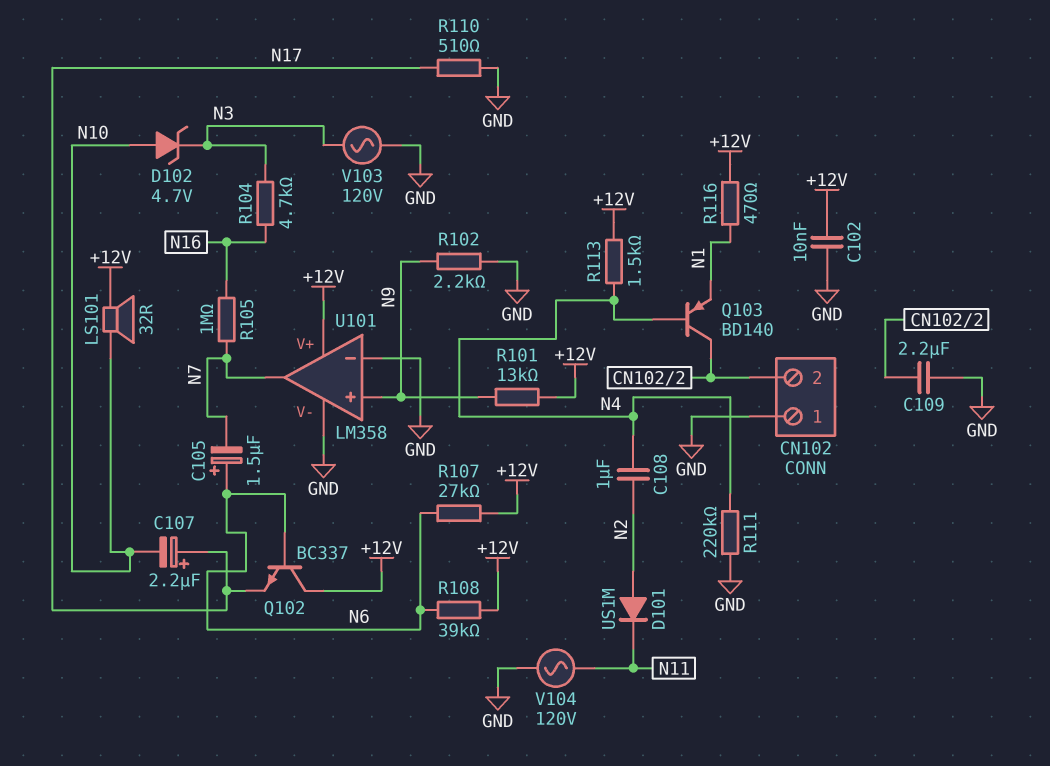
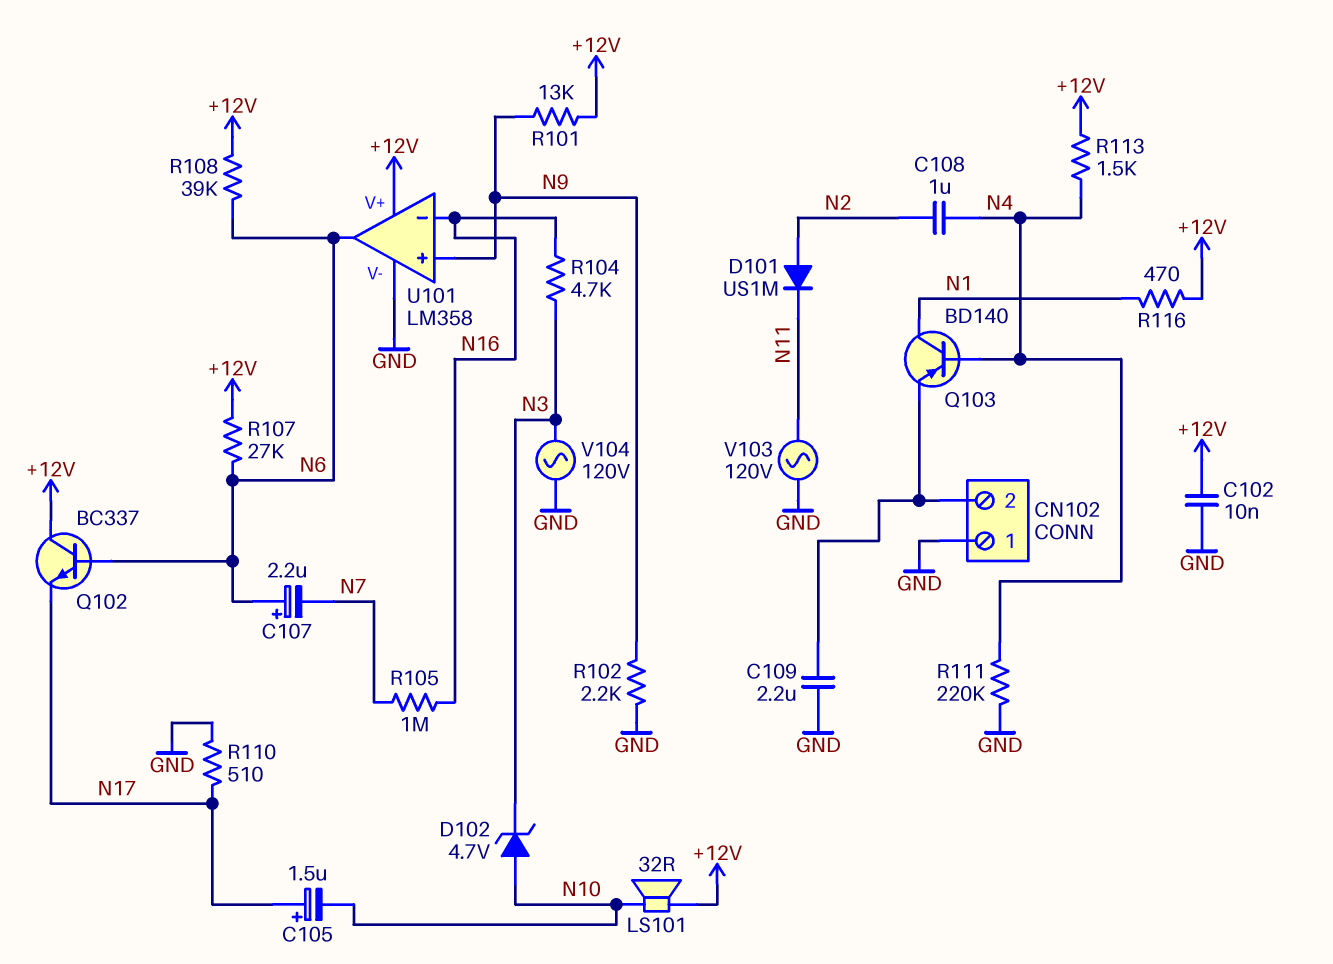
C105: 1.5uF (plus N6, minus N7) -> 1.5uF (plus N17, minus N10)
C107: 2.2uF (plus N17, minus N10) -> 2.2uF (plus N6, minus N7)
Q103: PNP BD140 (B N4, C CN102/2, E N1) -> PNP BD140 (B N4, C N1, E CN102/2)
U101 pin in-: GND -> N16
U101 pin out: N7 -> N6
V103: AC 120V (GND, N3) -> AC 120V (GND, N11)
V104: AC 120V (GND, N11) -> AC 120V (GND, N3)

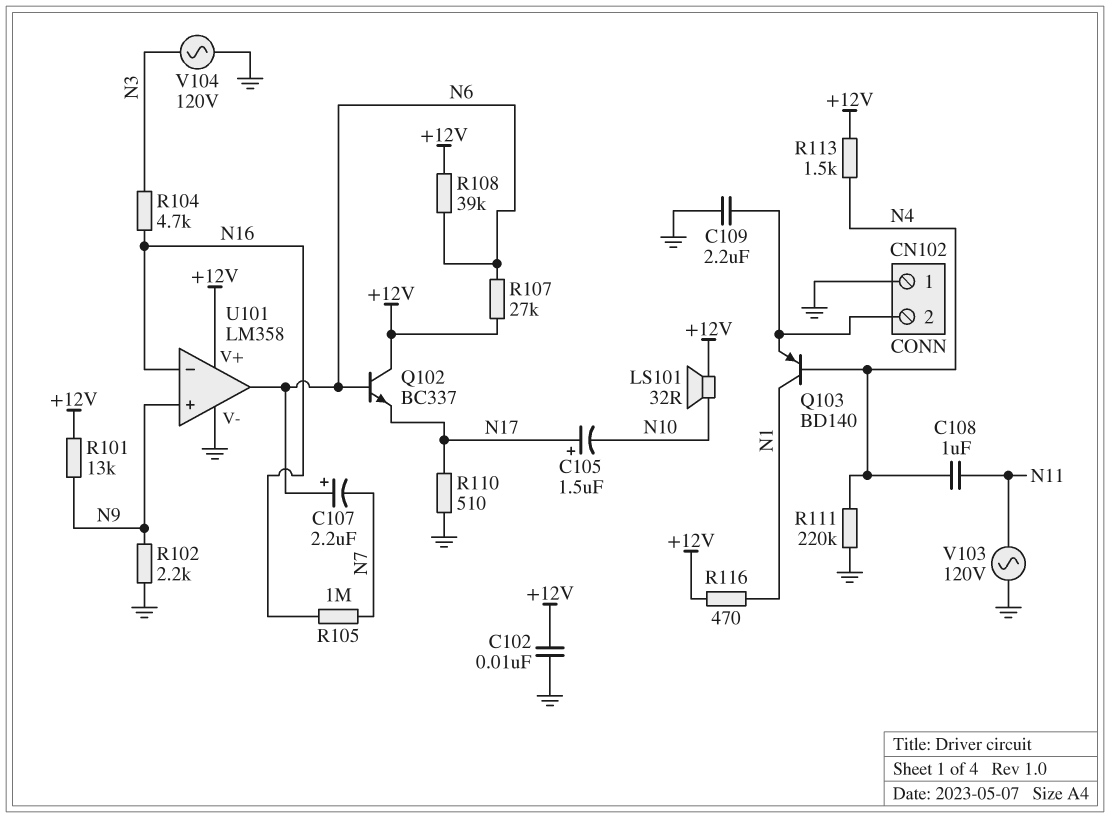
C108: 1uF (N2, N4) -> 1uF (N4, N11)
D101: diode US1M (A N2, K N11) -> none
D102: zener 4.7V (A N10, K N3) -> none

